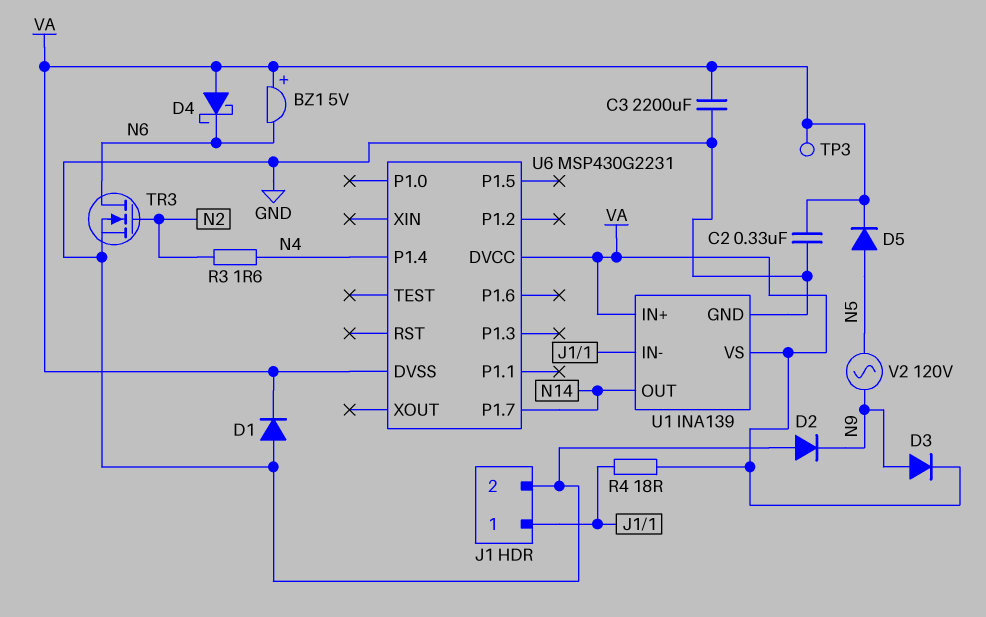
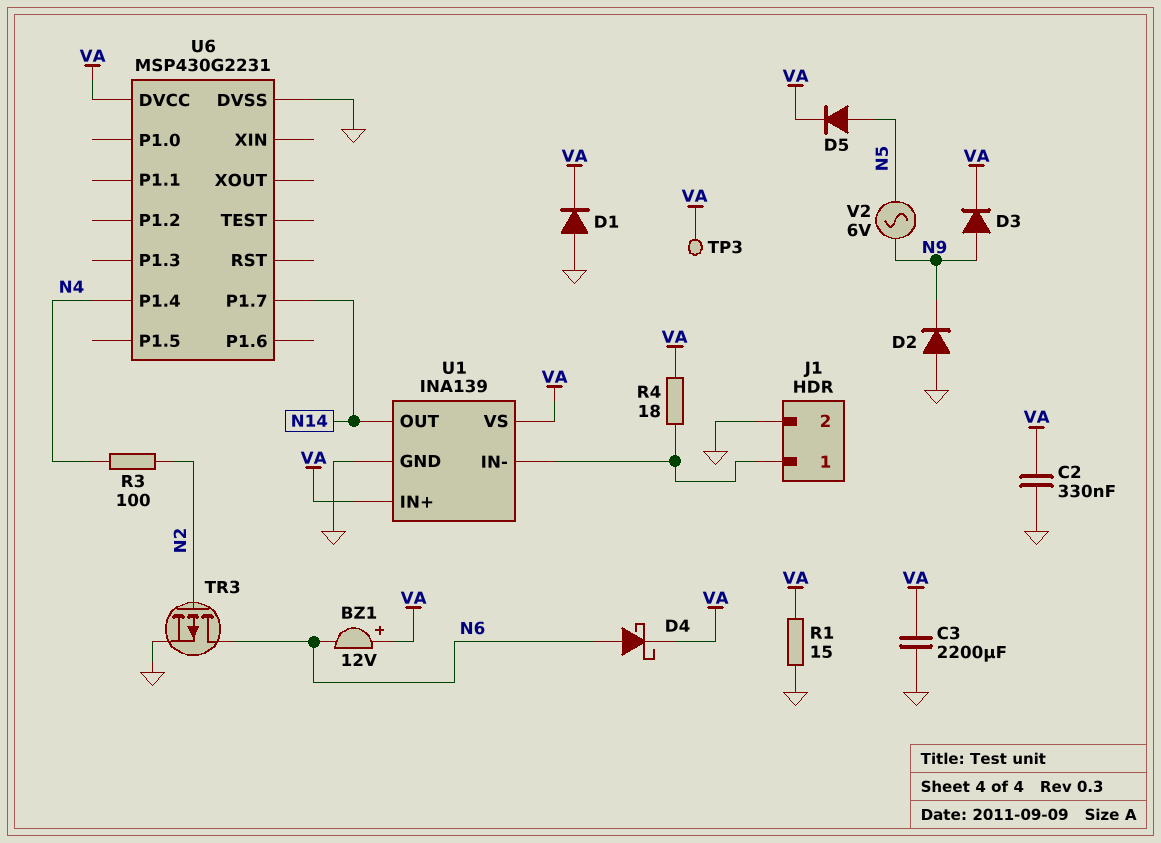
BZ1: buzzer 5V (plus VA, minus N6) -> buzzer 12V (plus VA, minus N6)
D4: schottky (A VA, K N6) -> schottky (A N6, K VA)
R1: none -> 15 (GND, VA)
R3: 1.6 (N2, N4) -> 100 (N2, N4)
TR3: NMOS (G N2, D N6, S GND) -> PMOS (G N2, D N6, S GND)
U6 pin DVSS: VA -> GND
V2: AC 120V (N5, N9) -> AC 6V (N5, N9)

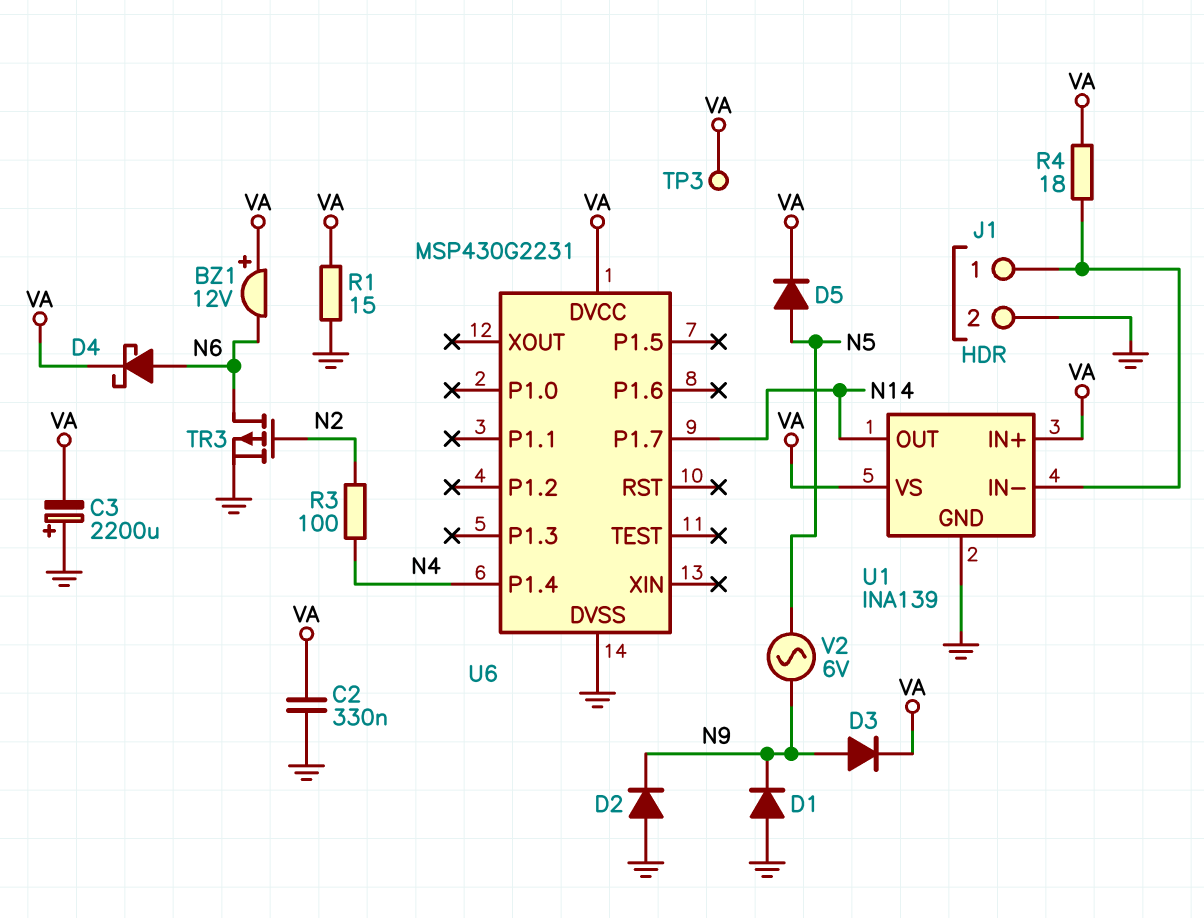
C3: 2200uF (GND, VA) -> 2200uF (plus GND, minus VA)
D1: diode (A GND, K VA) -> diode (A GND, K N9)

